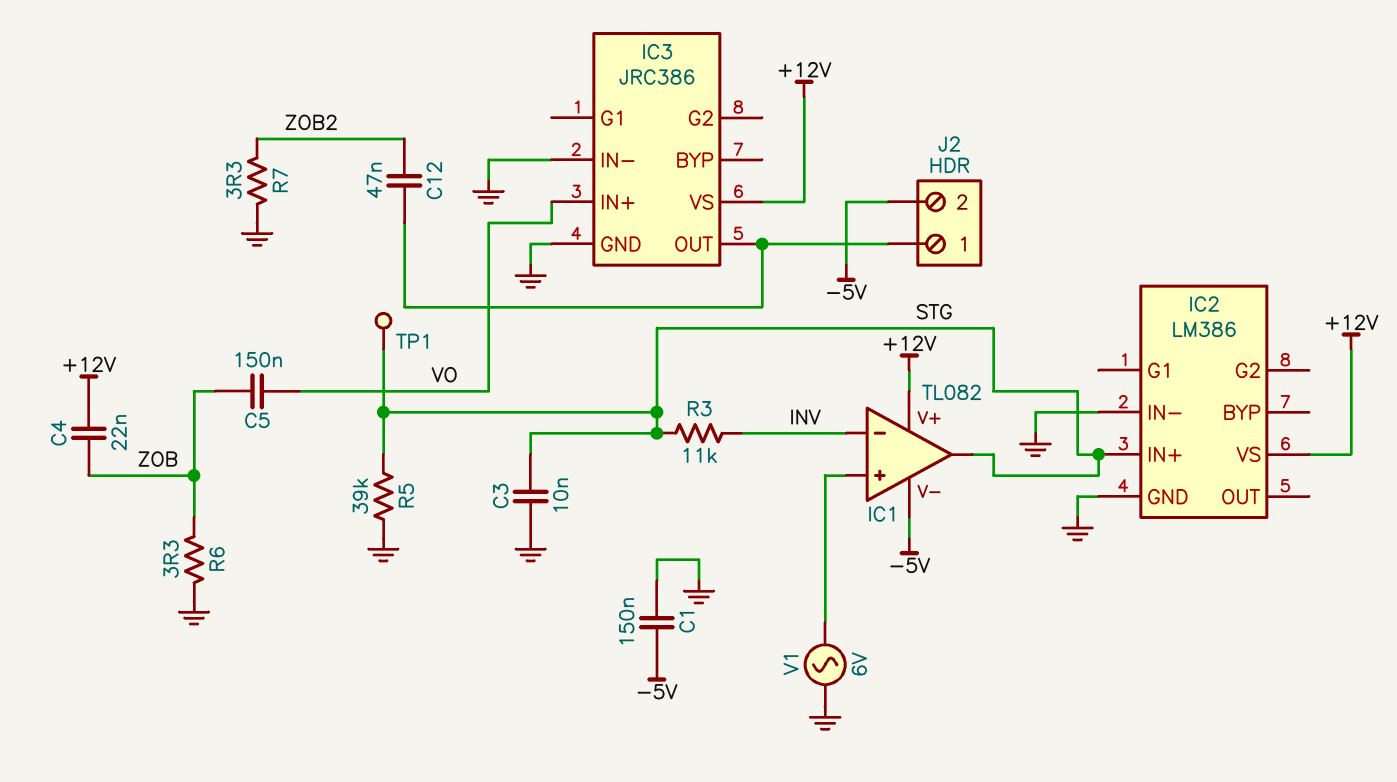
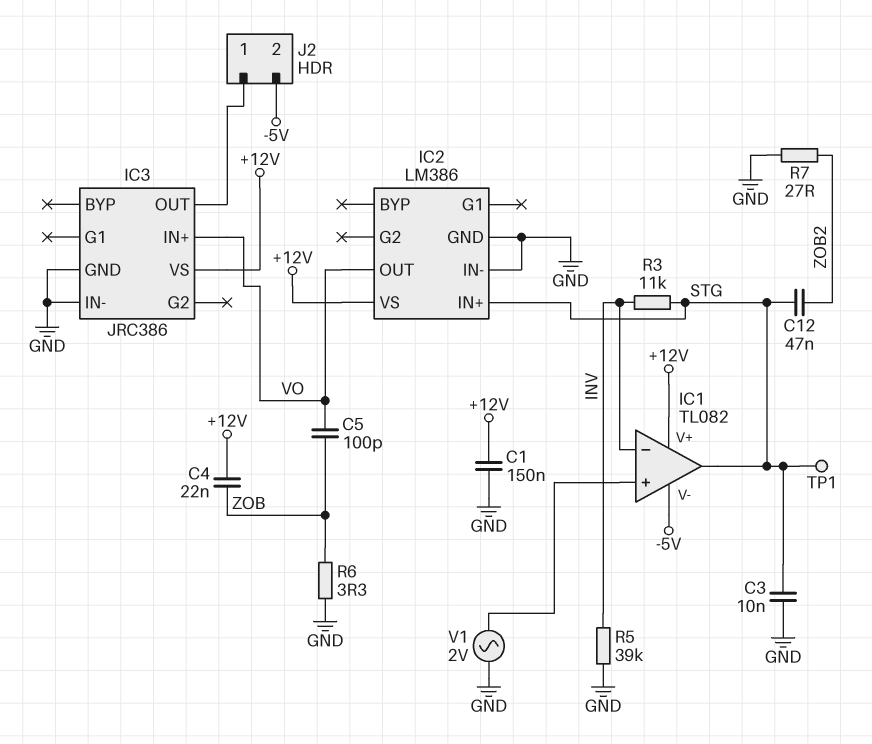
C1: 150nF (-5V, GND) -> 150nF (+12V, GND)
C5: 150nF (VO, ZOB) -> 100pF (VO, ZOB)
C12: 47nF (IC3/OUT, ZOB2) -> 47nF (STG, ZOB2)
IC2 pin OUT: none -> VO
R5: 39k (GND, STG) -> 39k (GND, INV)
R7: 3.3 (GND, ZOB2) -> 27 (GND, ZOB2)
V1: AC 6V (GND, IC1/in+) -> AC 2V (GND, IC1/in+)

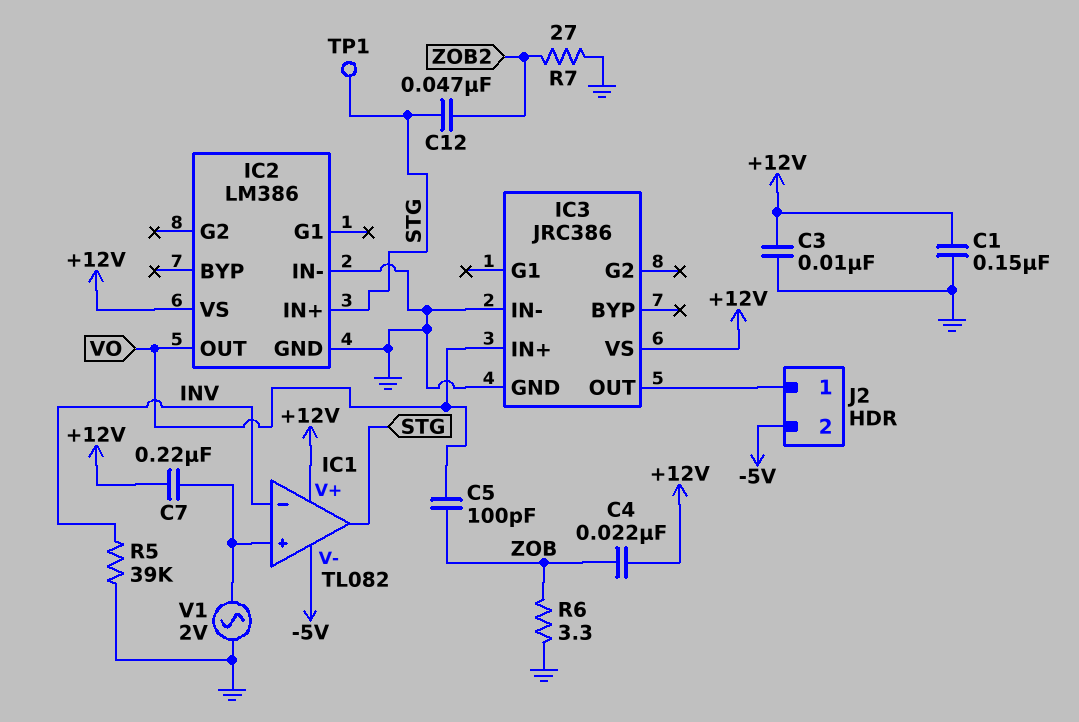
C3: 10nF (GND, STG) -> 10nF (+12V, GND)
C7: none -> 220nF (+12V, IC1/in+)
R3: 11k (INV, STG) -> none

